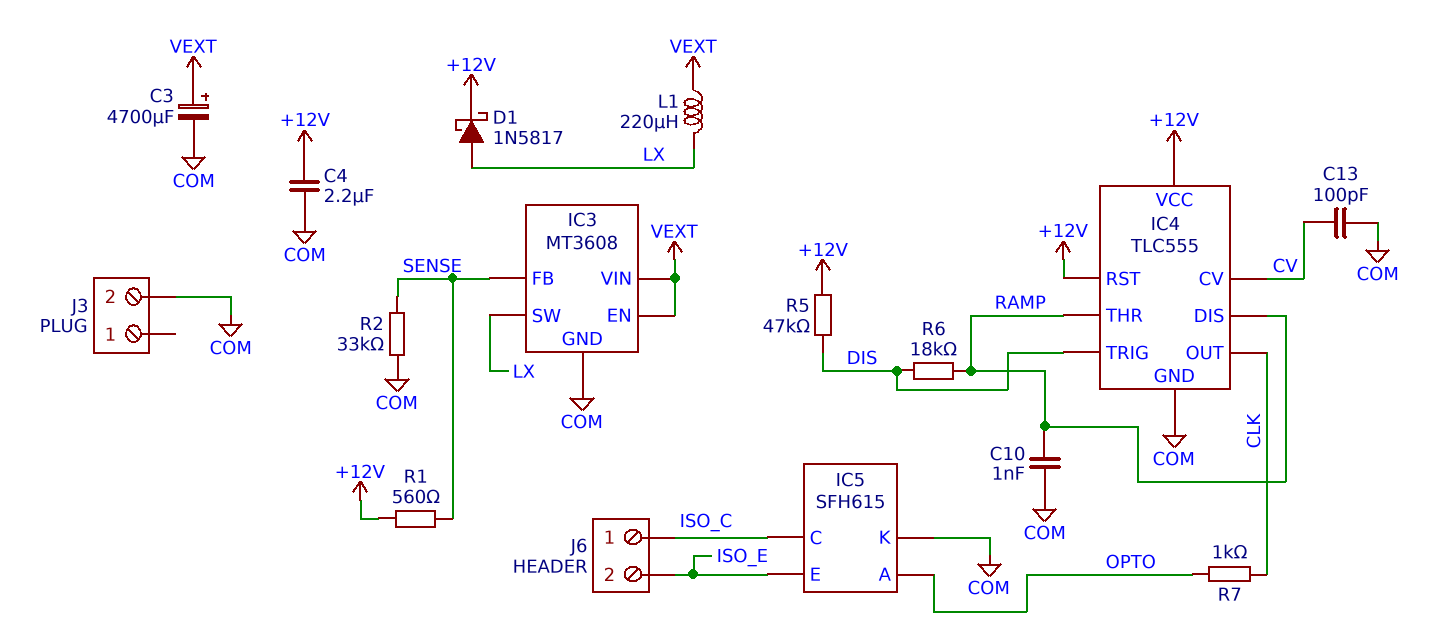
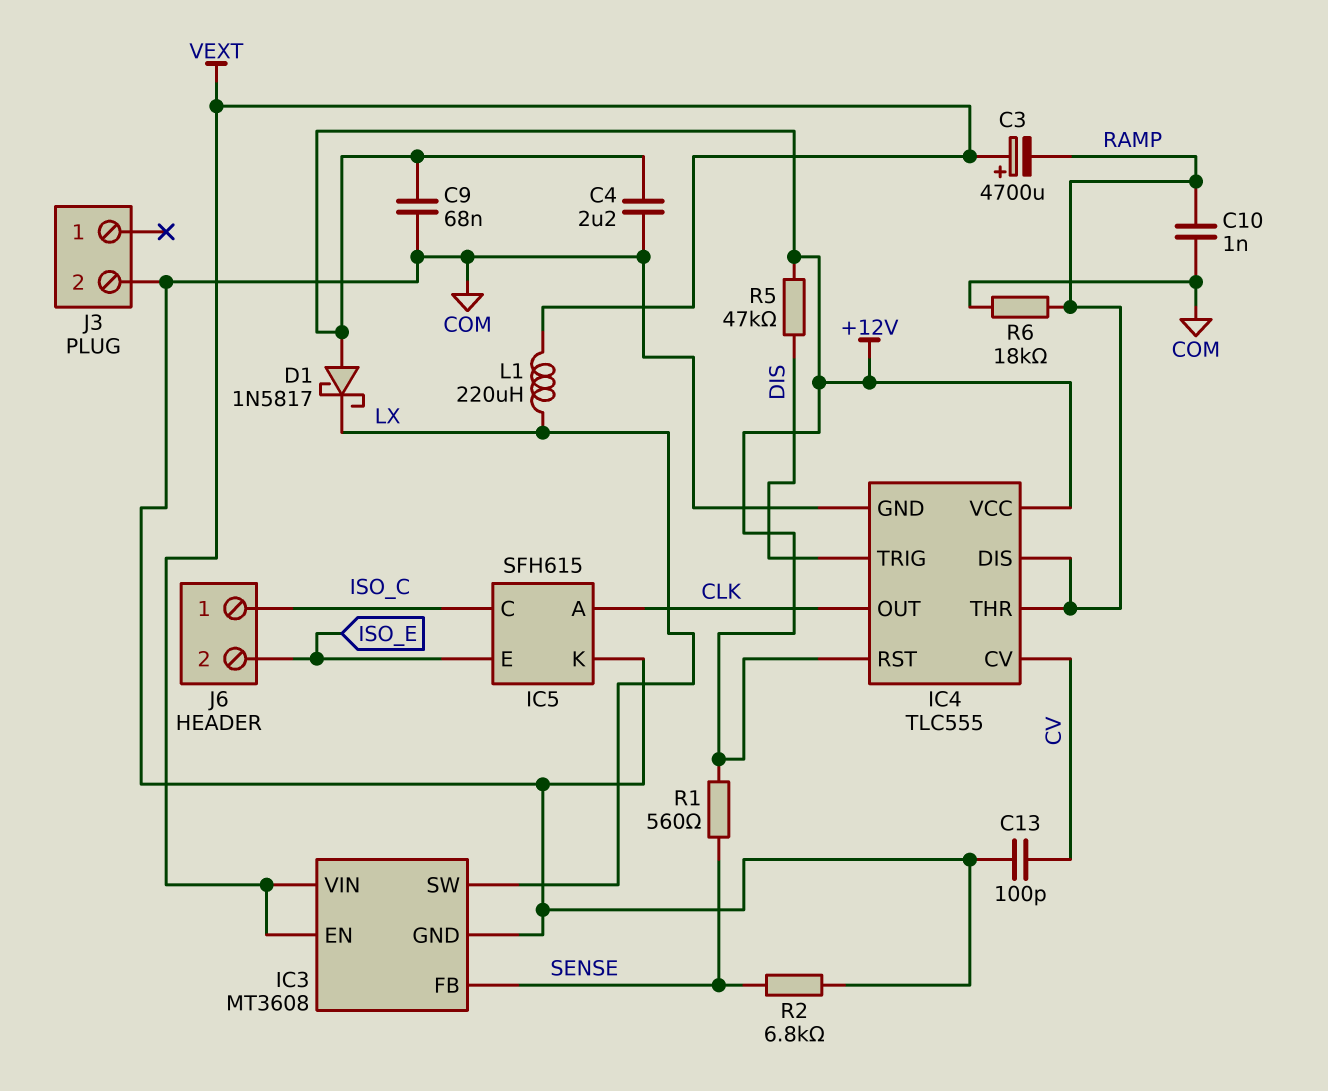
C3: 4700uF (plus VEXT, minus COM) -> 4700uF (plus VEXT, minus RAMP)
C9: none -> 68nF (+12V, COM)
D1: schottky 1N5817 (A LX, K +12V) -> schottky 1N5817 (A +12V, K LX)
IC5 pin A: OPTO -> CLK
R2: 33k (COM, SENSE) -> 6.8k (COM, SENSE)
R6: 18k (DIS, RAMP) -> 18k (COM, RAMP)
R7: 1k (CLK, OPTO) -> none

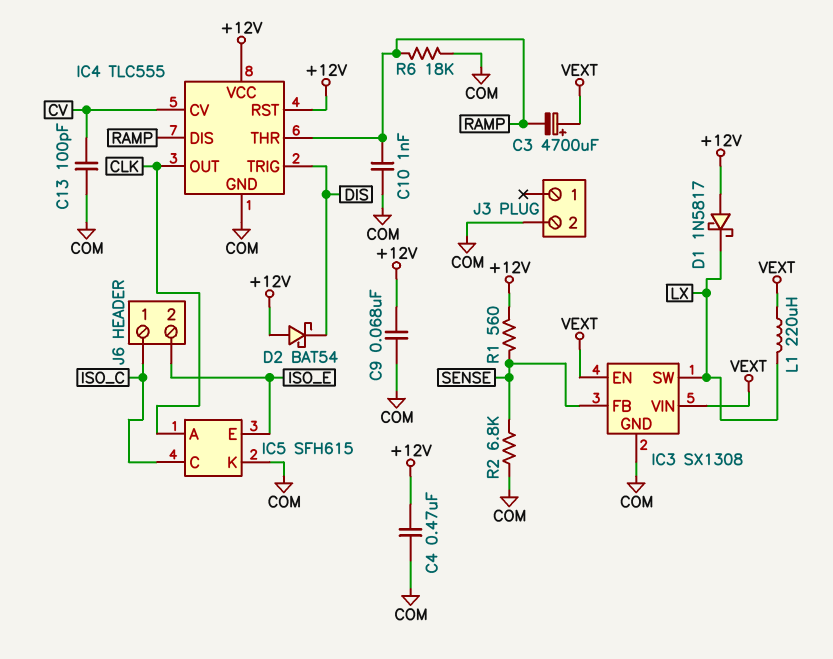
C4: 2.2uF (+12V, COM) -> 470nF (+12V, COM)
D2: none -> schottky BAT54 (A +12V, K DIS)
IC3: MT3608 -> SX1308
R5: 47k (+12V, DIS) -> none

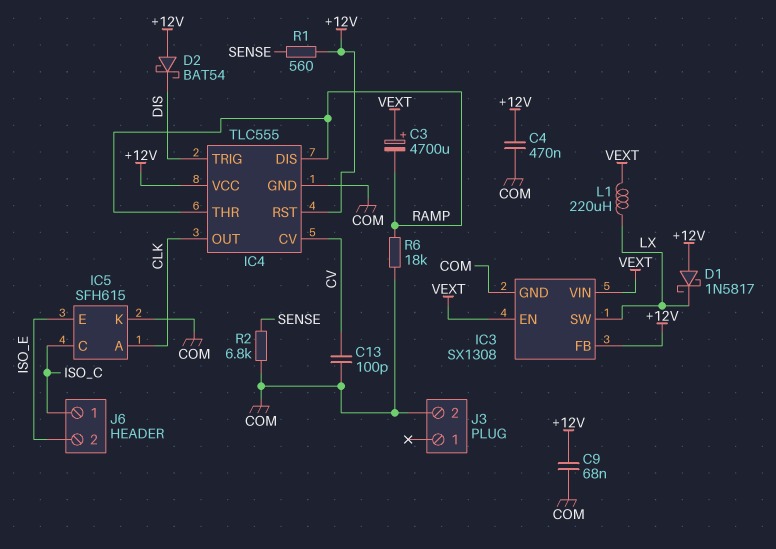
C10: 1nF (COM, RAMP) -> none
IC3 pin FB: SENSE -> +12V

